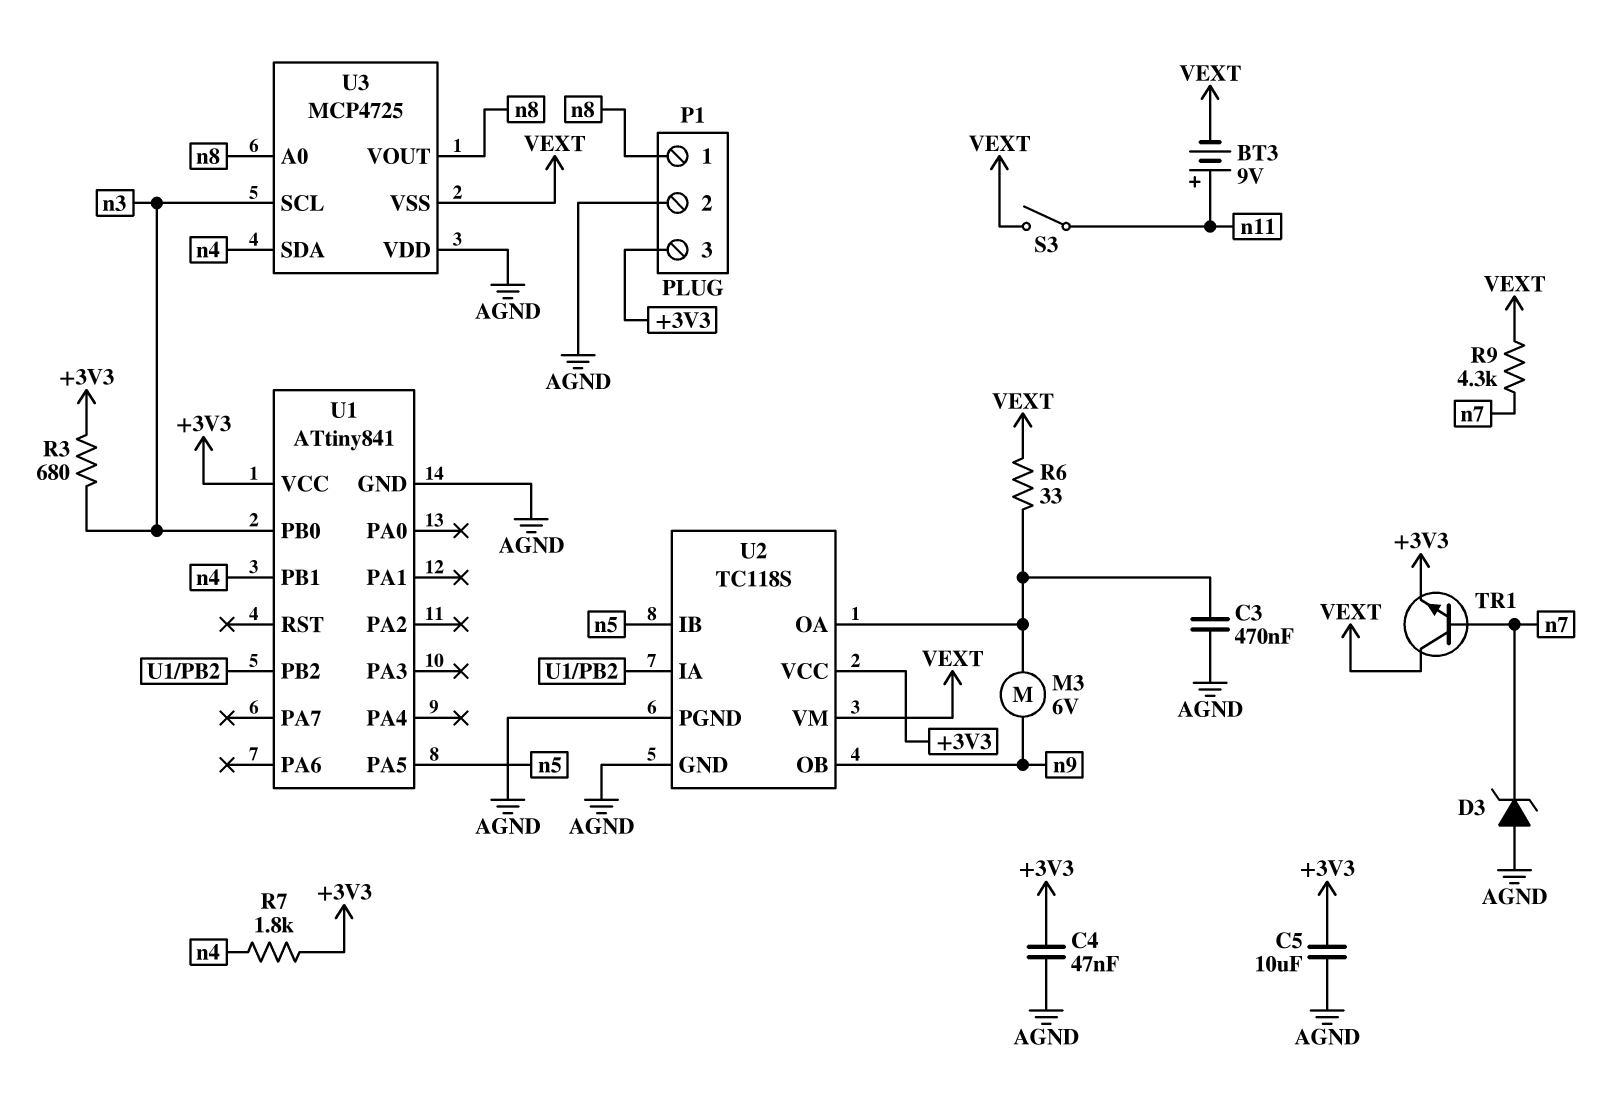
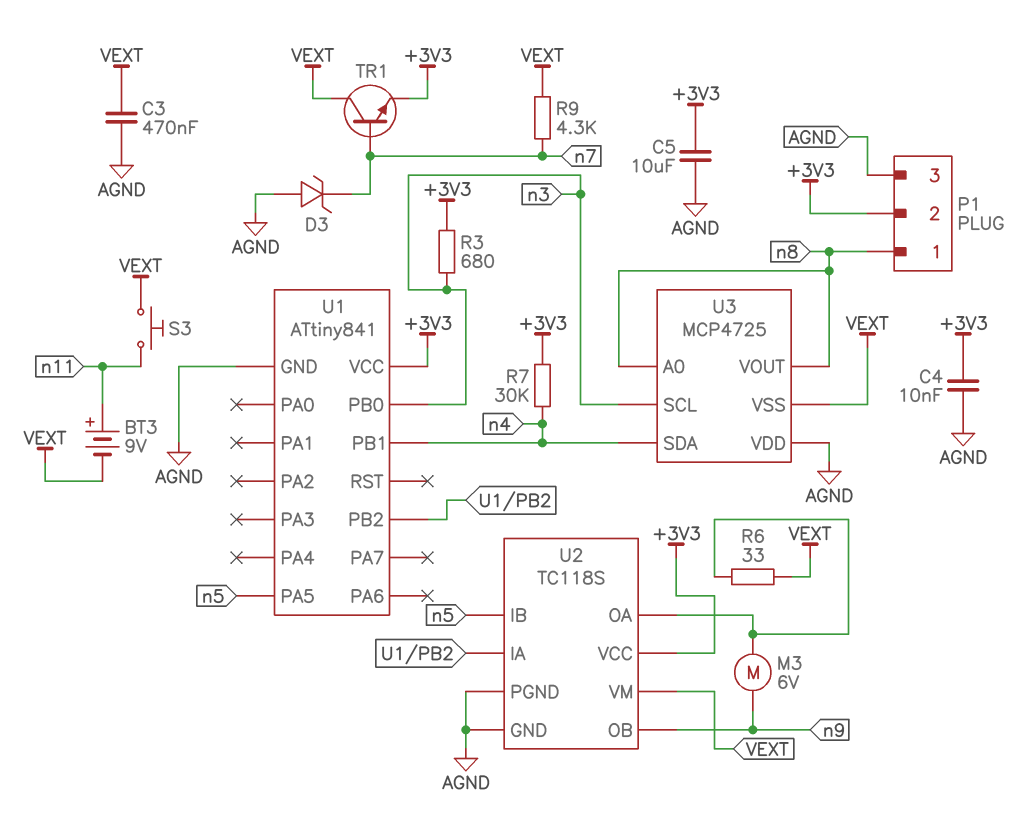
C3: 470nF (AGND, U2/OA) -> 470nF (AGND, VEXT)
C4: 47nF (+3V3, AGND) -> 10nF (+3V3, AGND)
P1 pin 2: AGND -> +3V3
P1 pin 3: +3V3 -> AGND
R7: 1.8k (+3V3, n4) -> 30k (+3V3, n4)
S3: switch (VEXT, n11) -> button (VEXT, n11)

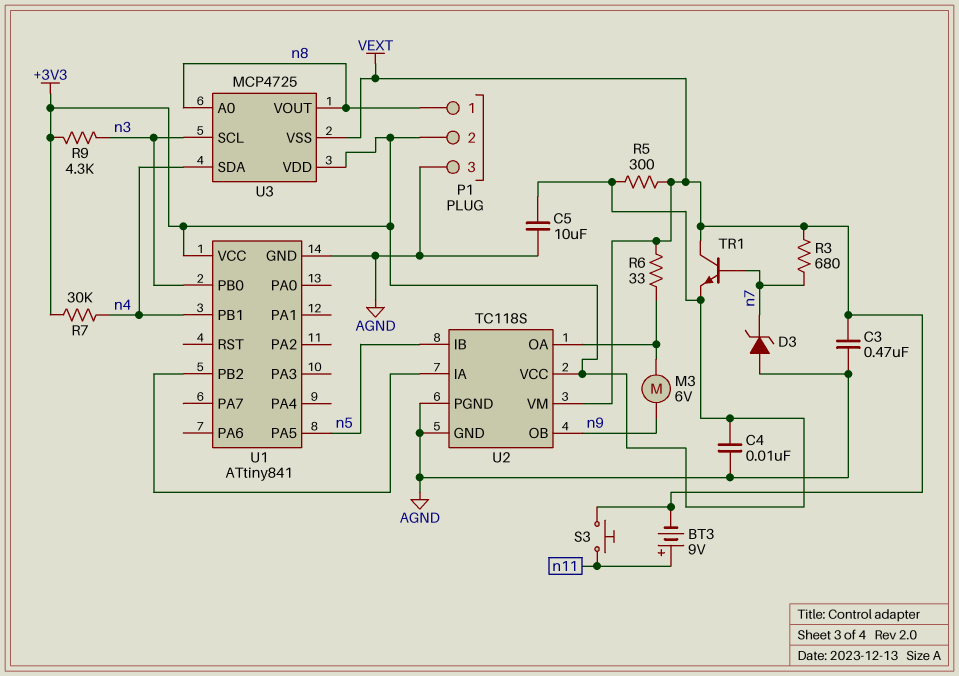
R3: 680 (+3V3, n3) -> 680 (VEXT, n7)
R5: none -> 300 (+3V3, VEXT)
R9: 4.3k (VEXT, n7) -> 4.3k (+3V3, n3)
U3 pin VDD: AGND -> +3V3

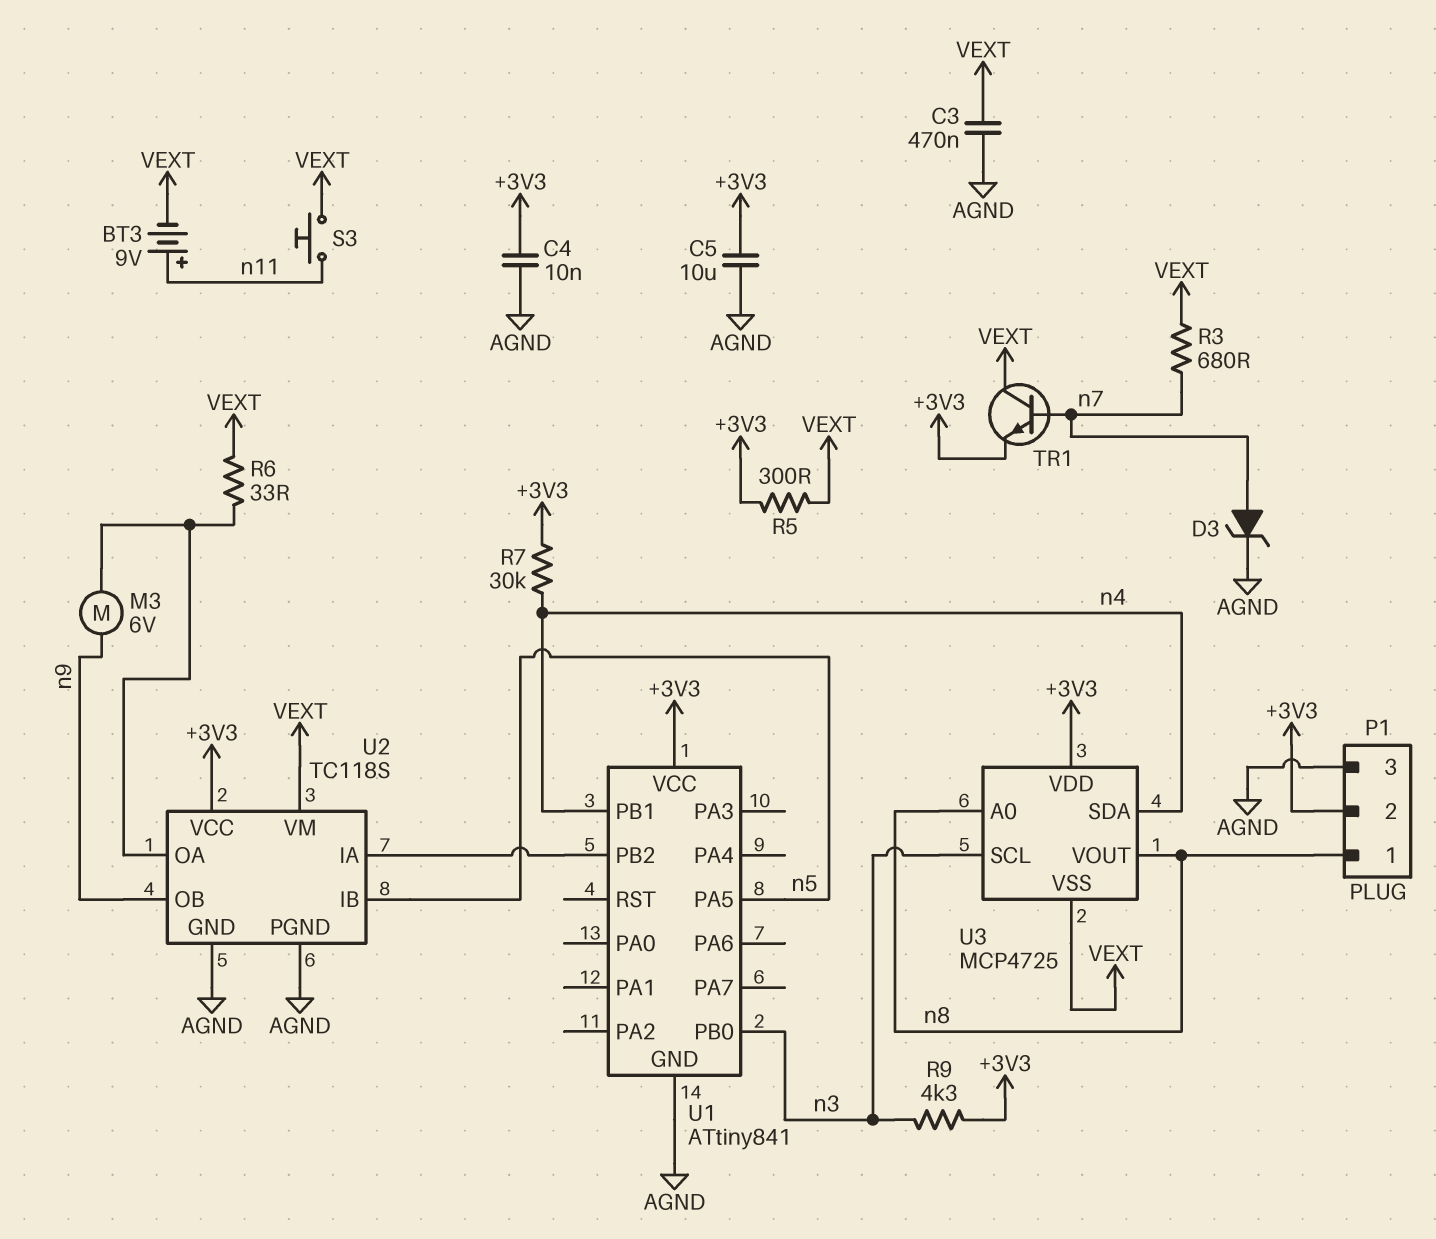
D3: zener (A AGND, K n7) -> zener (A n7, K AGND)

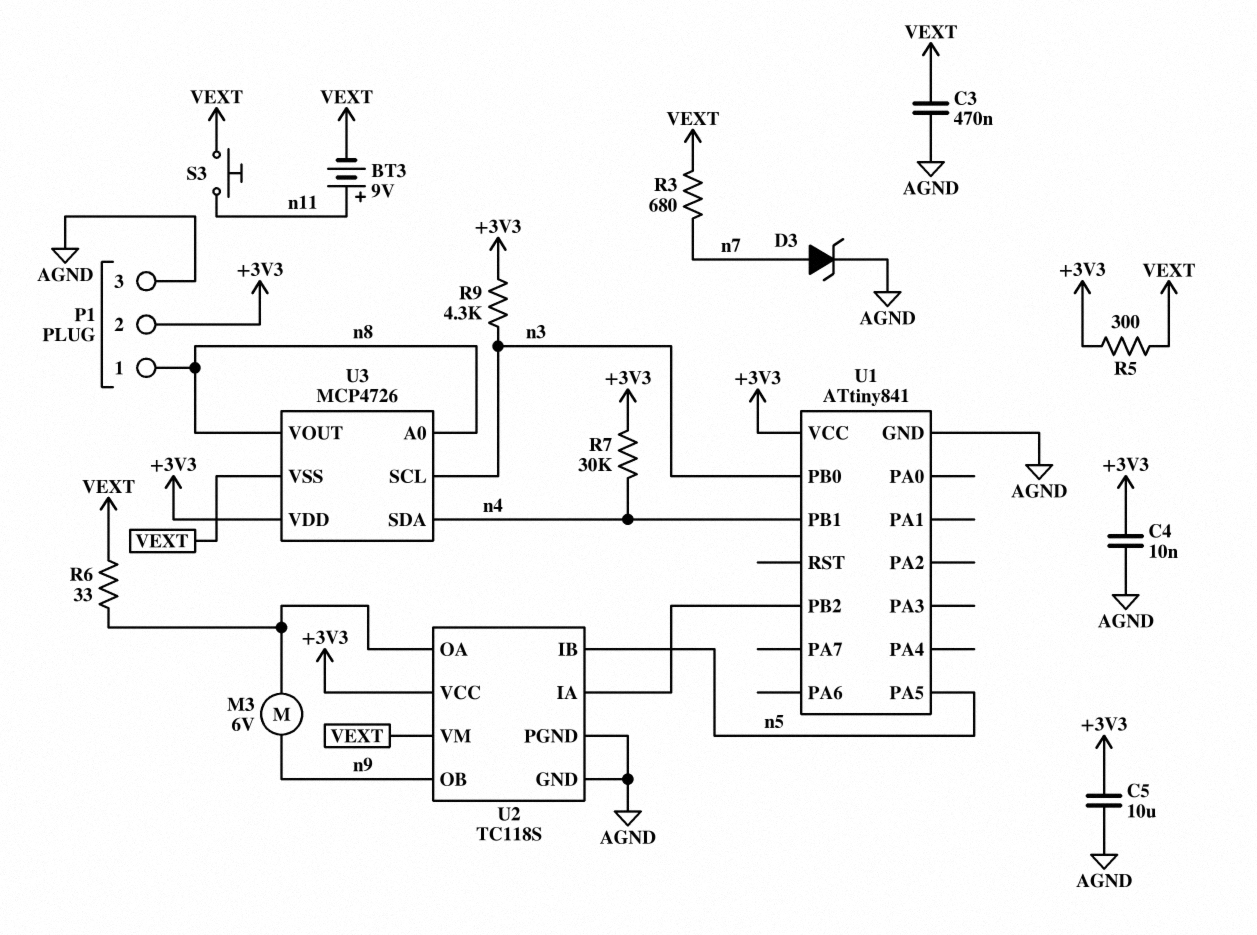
TR1: NPN (B n7, C VEXT, E +3V3) -> none
U3: MCP4725 -> MCP4726

